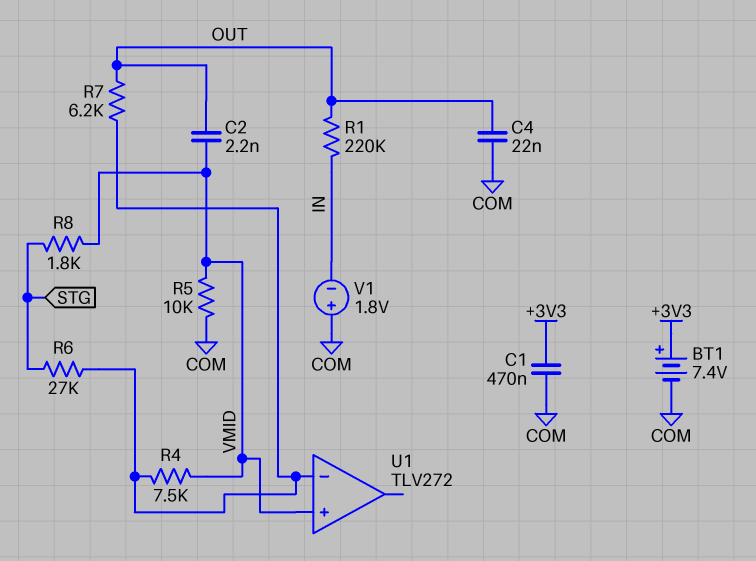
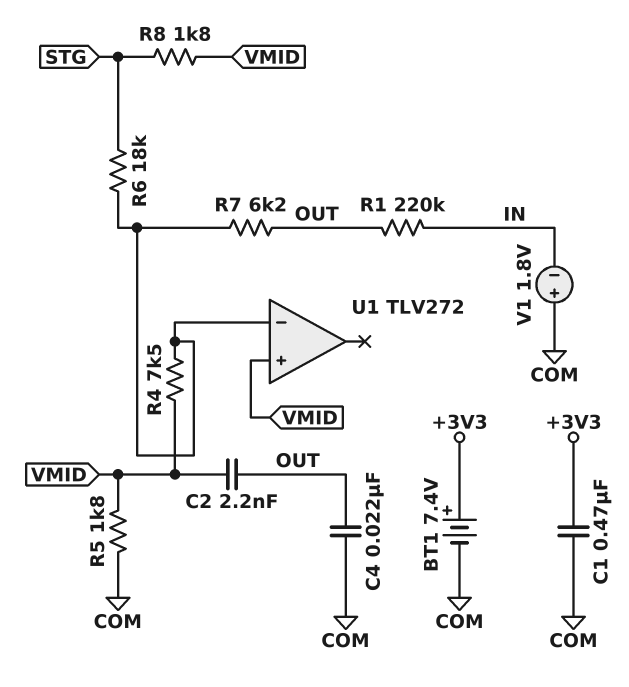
R5: 10k (COM, VMID) -> 1.8k (COM, VMID)
R6: 27k (STG, U1/in-) -> 18k (STG, U1/in-)

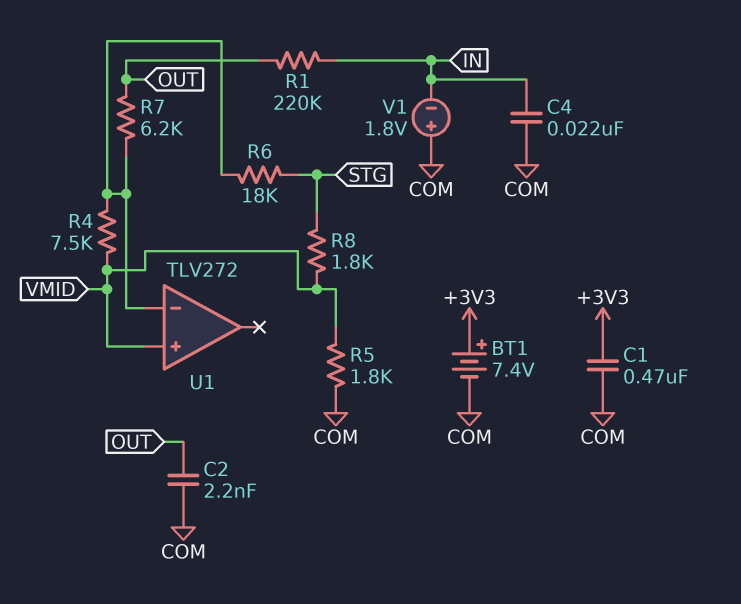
C2: 2.2nF (OUT, VMID) -> 2.2nF (COM, OUT)
C4: 22nF (COM, OUT) -> 22nF (COM, IN)

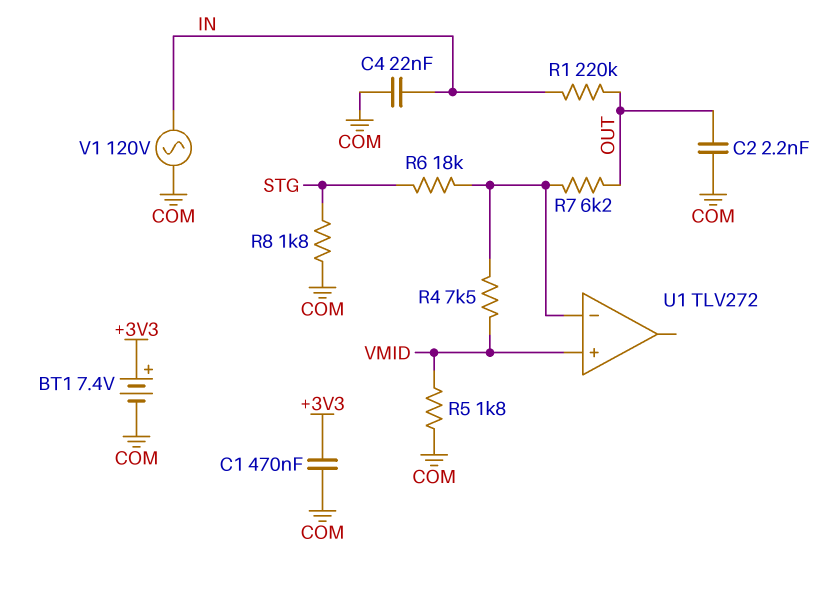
R8: 1.8k (STG, VMID) -> 1.8k (COM, STG)
V1: 1.8V (plus COM, minus IN) -> AC 120V (COM, IN)

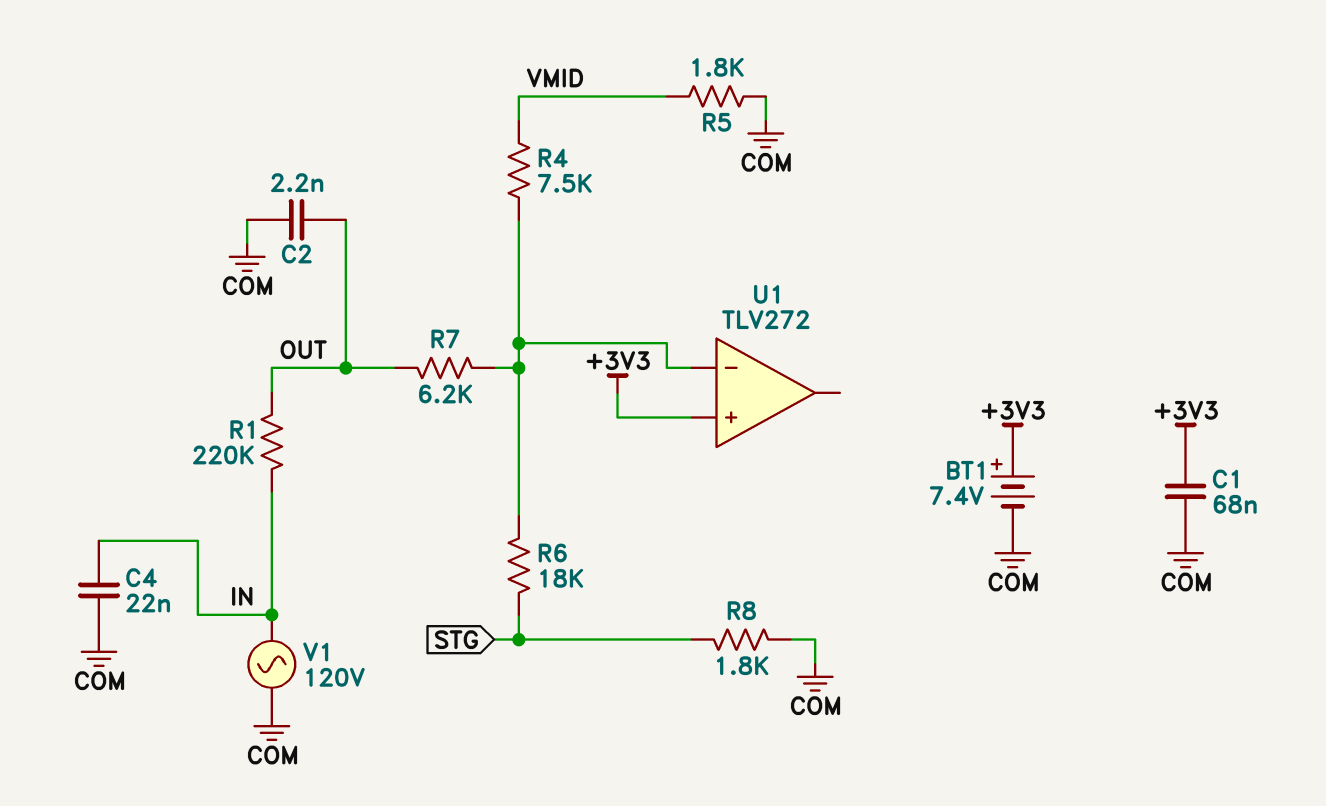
C1: 470nF (+3V3, COM) -> 68nF (+3V3, COM)
U1 pin in+: VMID -> +3V3

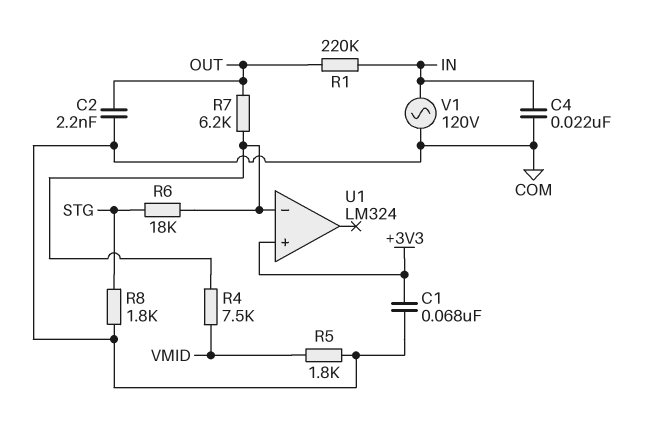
BT1: 7.4V (plus +3V3, minus COM) -> none
U1: TLV272 -> LM324

